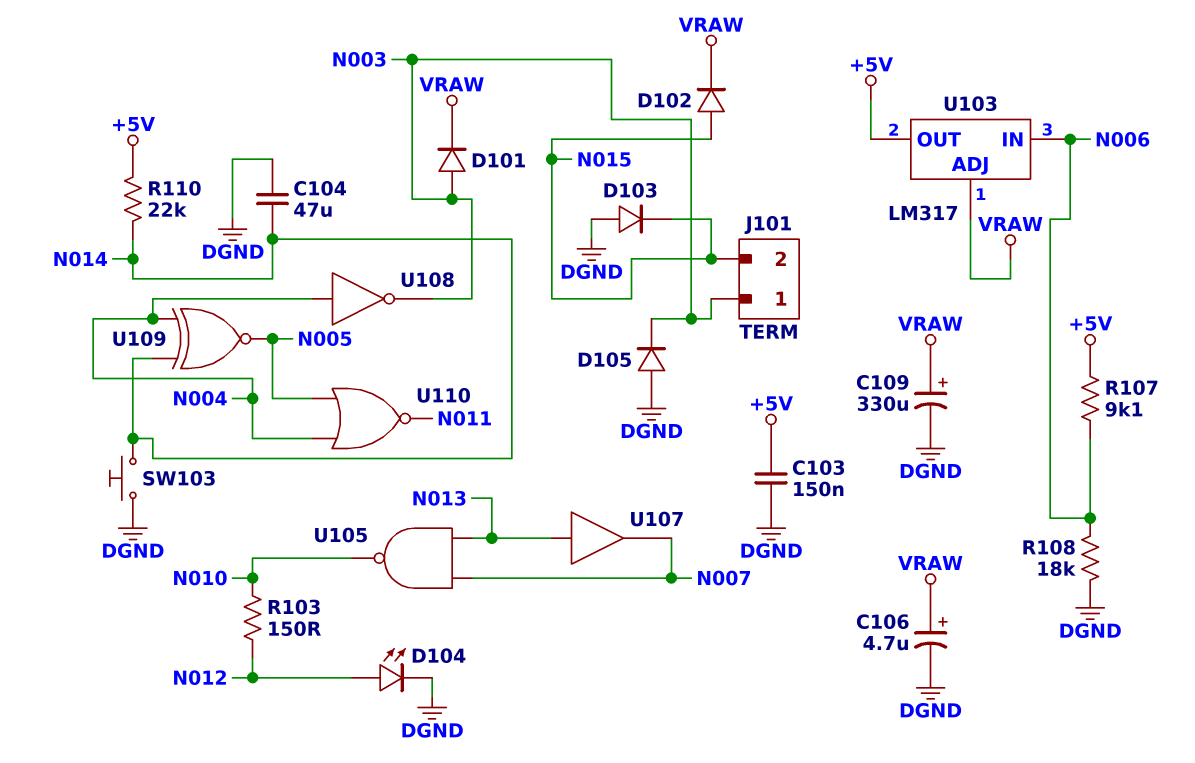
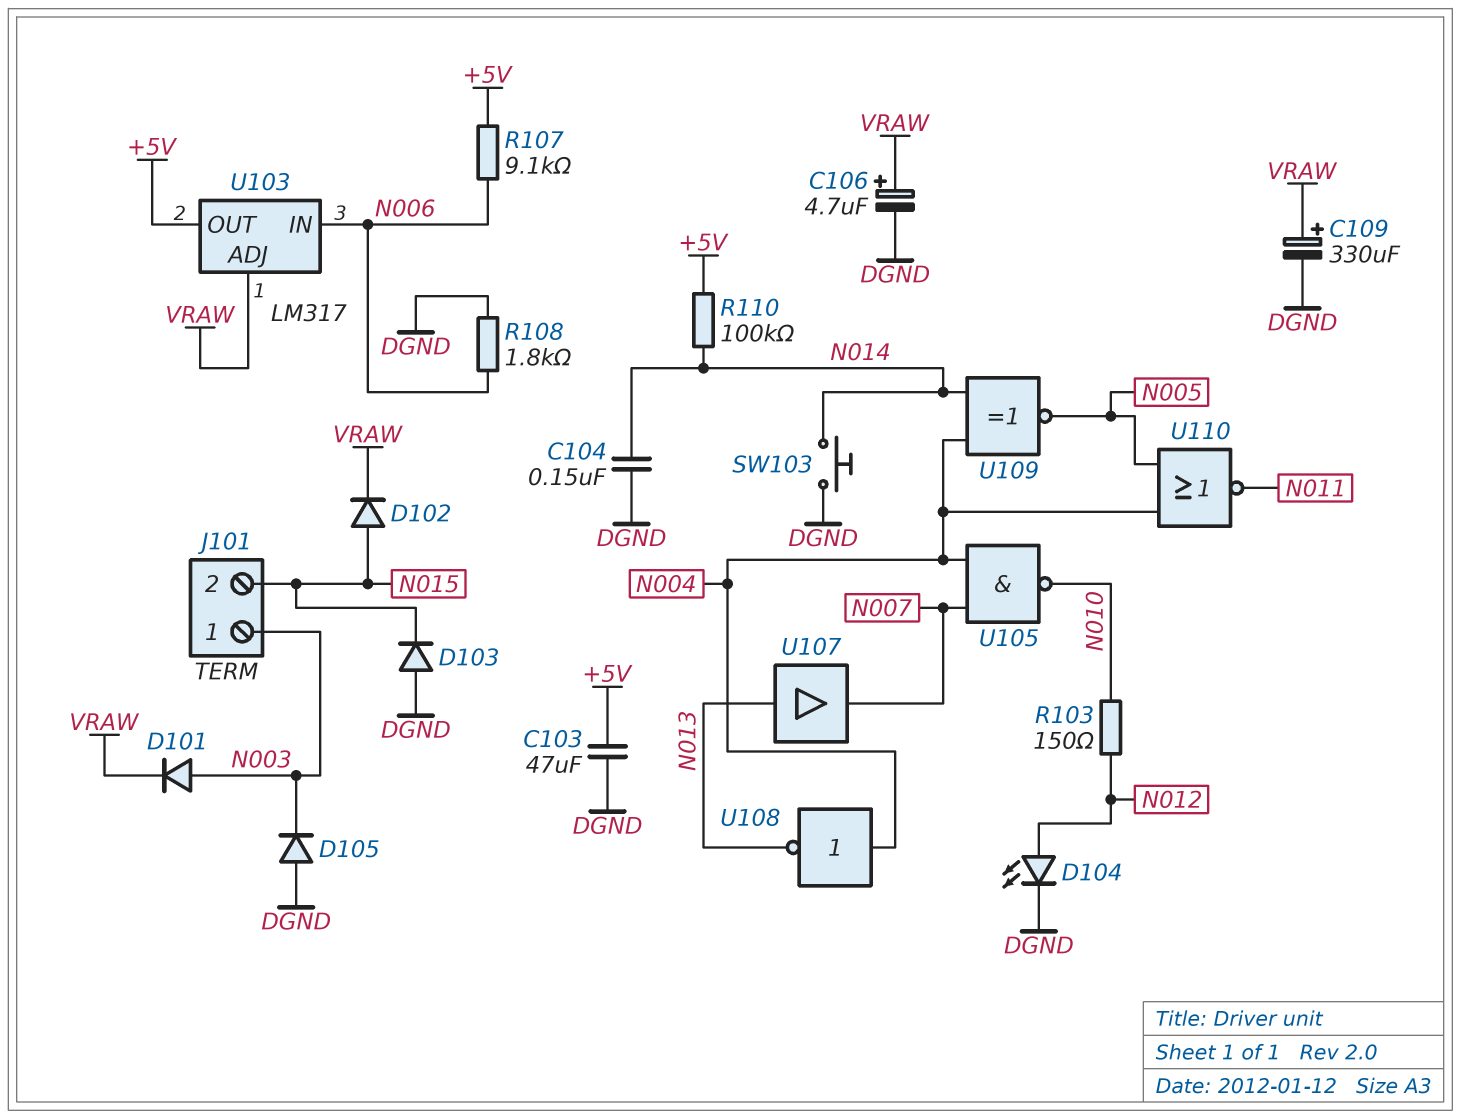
C103: 150nF (+5V, DGND) -> 47uF (+5V, DGND)
C104: 47uF (DGND, N014) -> 150nF (DGND, N014)
R108: 18k (DGND, N006) -> 1.8k (DGND, N006)
R110: 22k (+5V, N014) -> 100k (+5V, N014)
U105: NAND (in N007, in N013, out N010) -> NAND (in N004, in N007, out N010)
U108: NOT (in N004, out N003) -> NOT (in N004, out N013)

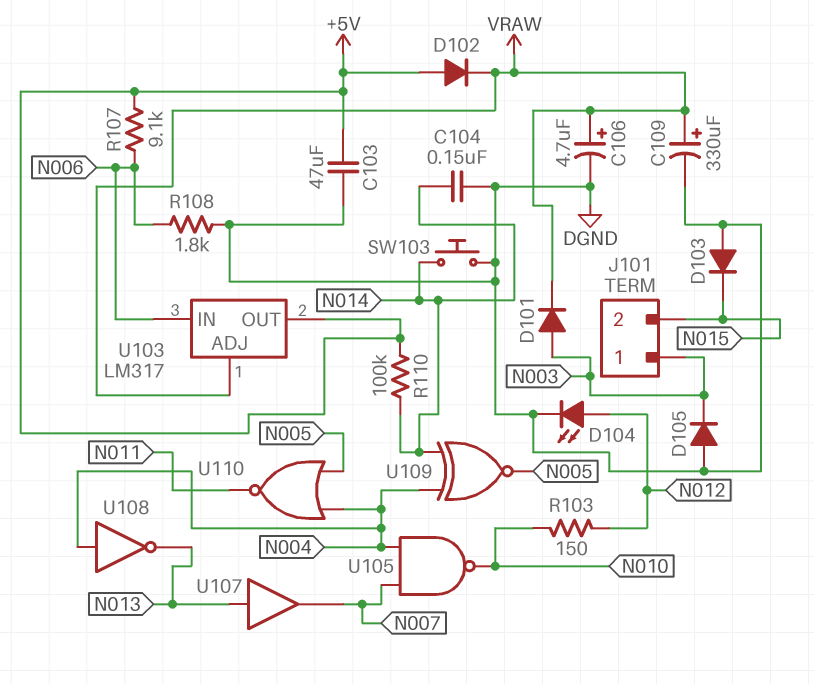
D102: diode (A N015, K VRAW) -> diode (A +5V, K VRAW)

